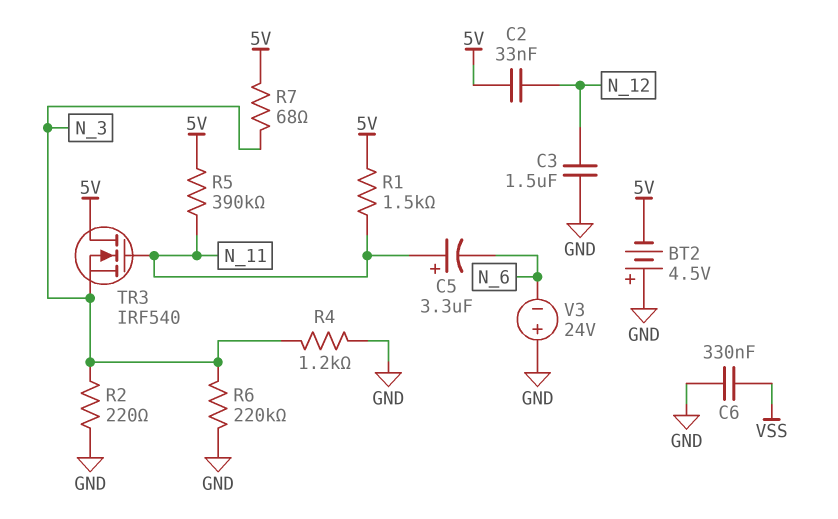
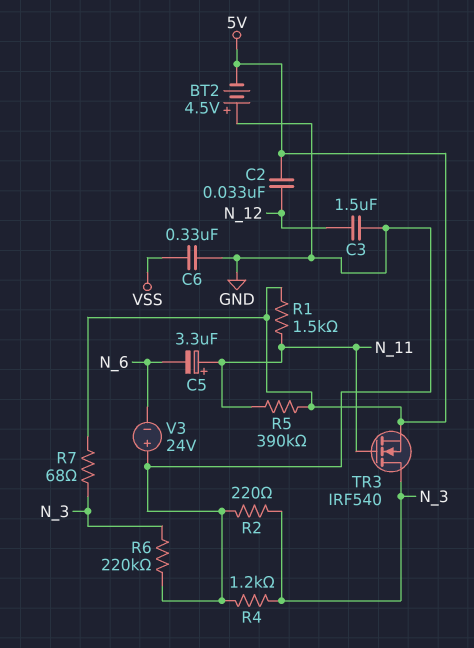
TR3: NMOS IRF540 (G N_11, D 5V, S N_3) -> NMOS IRF540 (G N_11, D N_3, S 5V)

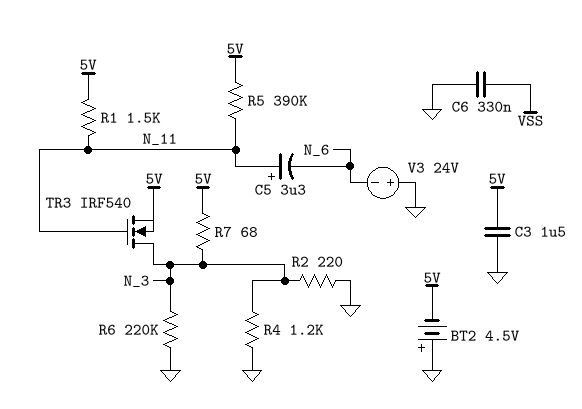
C2: 33nF (5V, N_12) -> none
C3: 1.5uF (GND, N_12) -> 1.5uF (5V, GND)

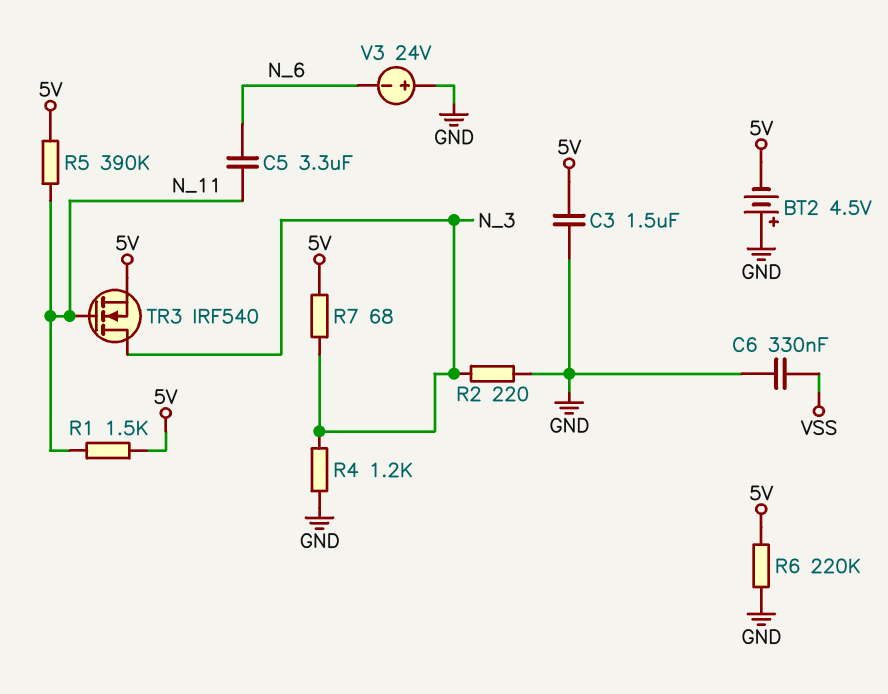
C5: 3.3uF (plus N_11, minus N_6) -> 3.3uF (N_6, N_11)
R6: 220k (GND, N_3) -> 220k (5V, GND)

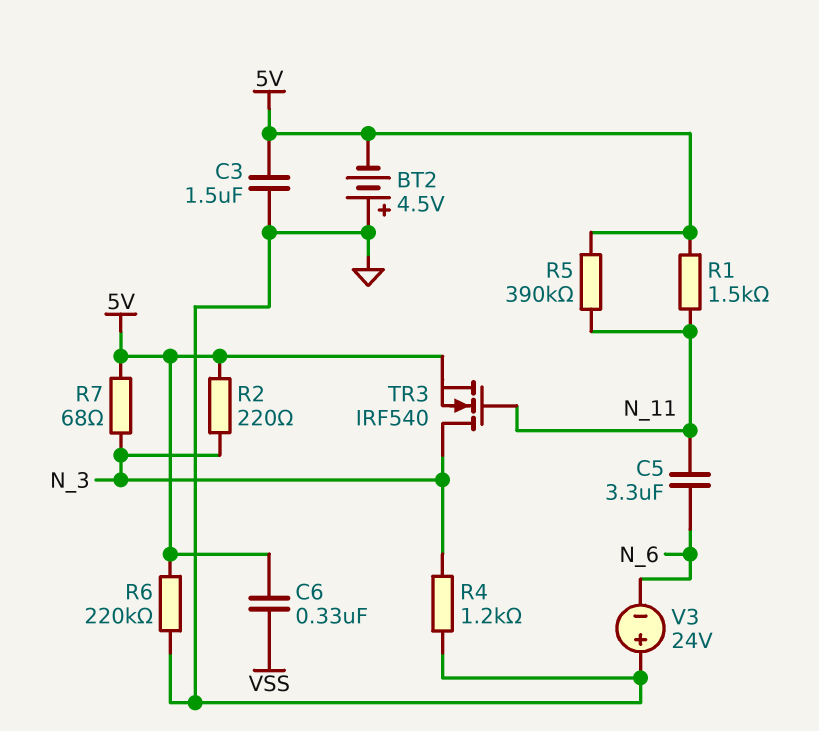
C6: 330nF (GND, VSS) -> 330nF (5V, VSS)
R2: 220 (GND, N_3) -> 220 (5V, N_3)

